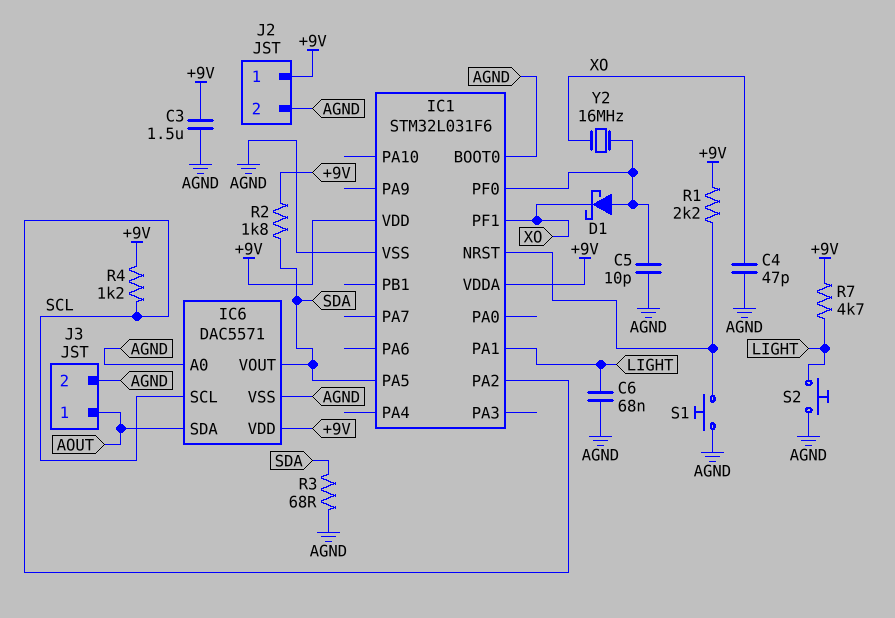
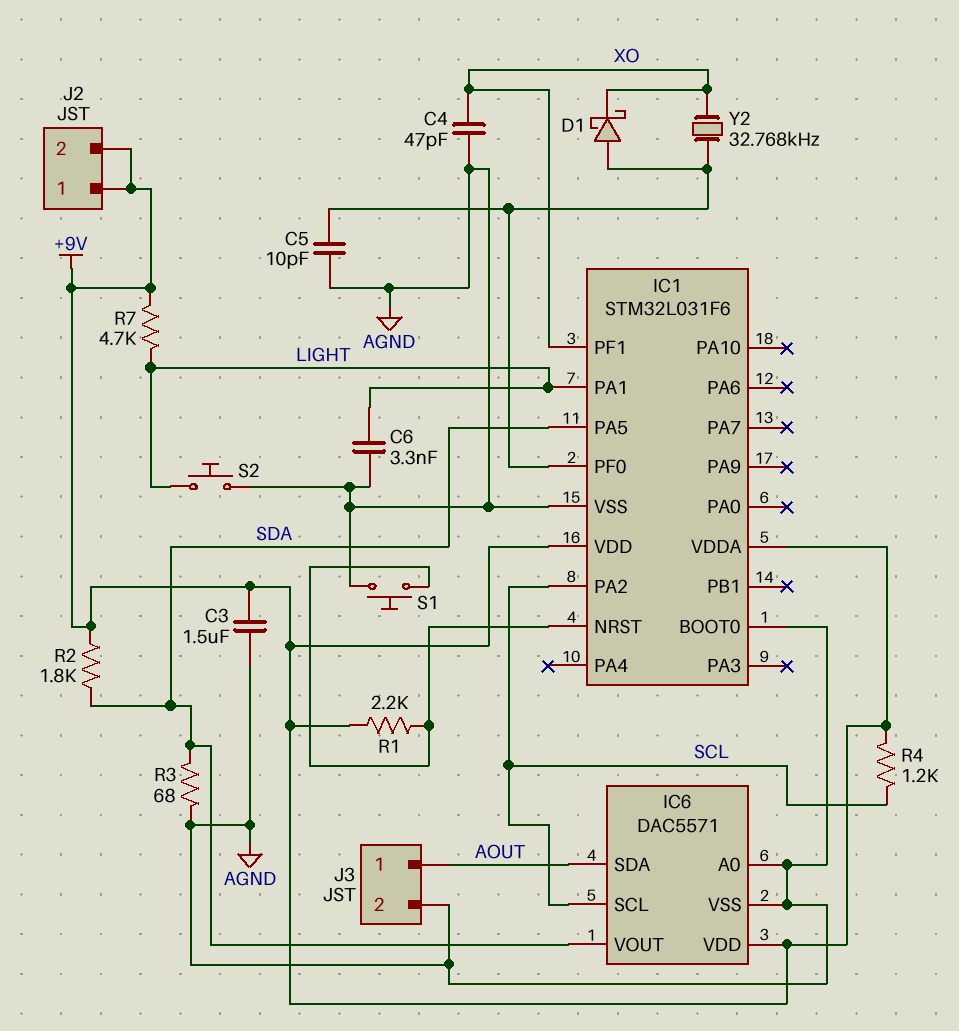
C6: 68nF (AGND, LIGHT) -> 3.3nF (AGND, LIGHT)
J2 pin 2: AGND -> +9V
Y2: 16MHz (IC1/PF0, XO) -> 32.768kHz (IC1/PF0, XO)

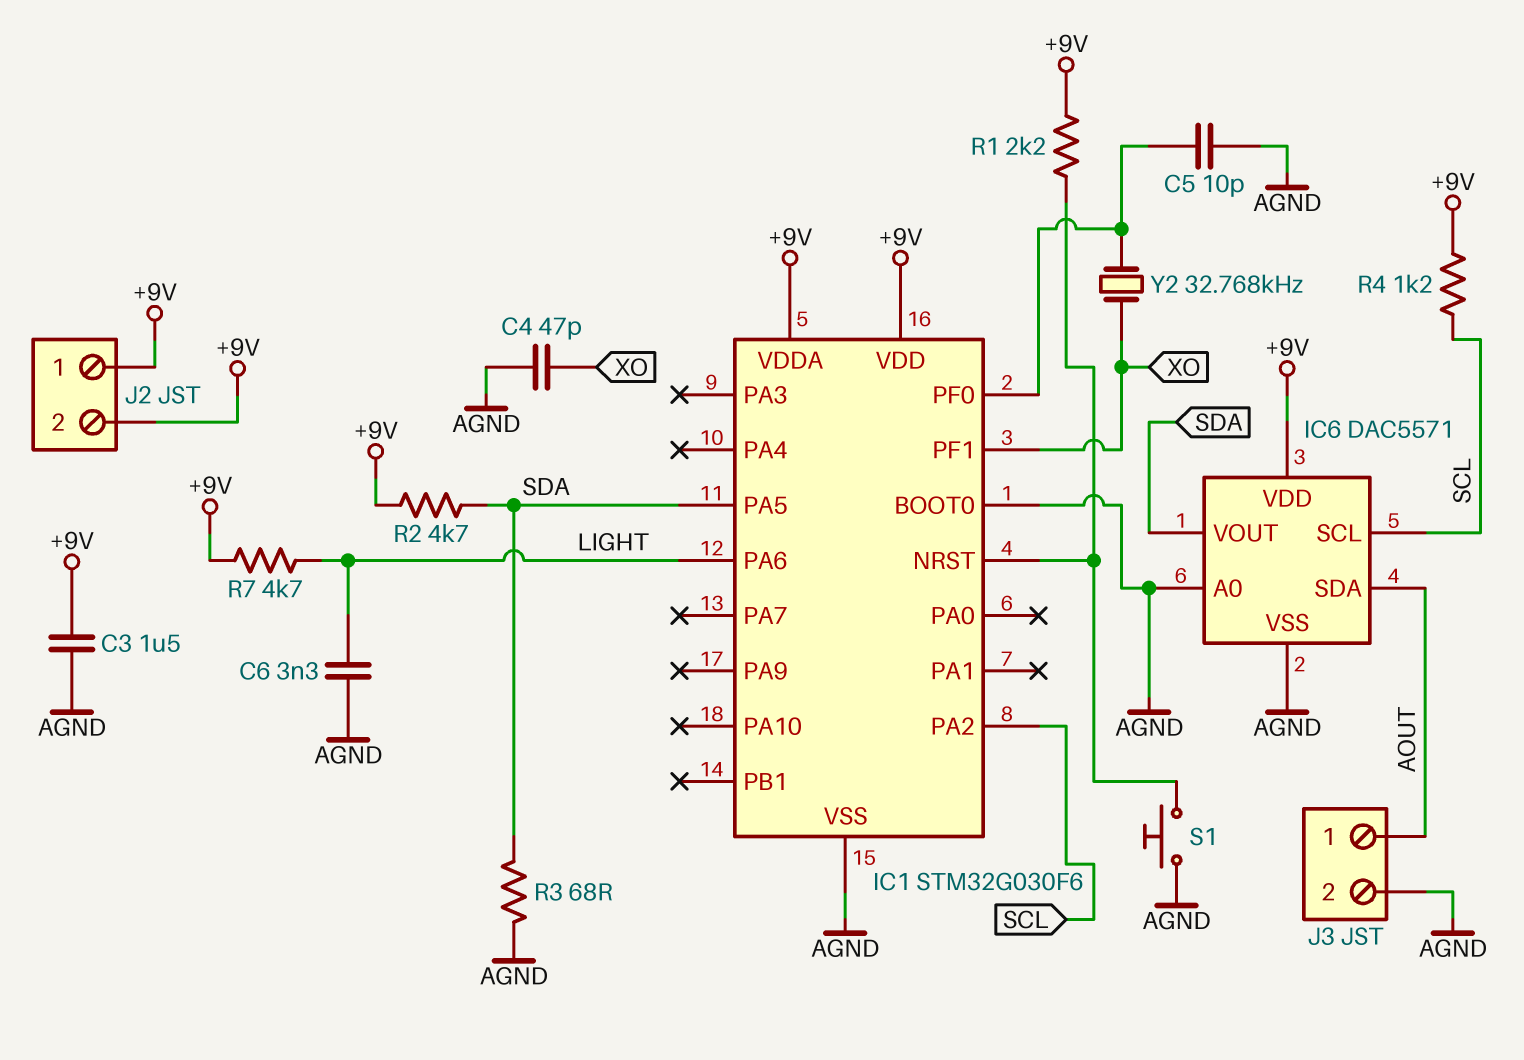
D1: schottky (A IC1/PF0, K XO) -> none
IC1: STM32L031F6 -> STM32G030F6
IC1 pin PA1: LIGHT -> none
IC1 pin PA6: none -> LIGHT
R2: 1.8k (+9V, SDA) -> 4.7k (+9V, SDA)
S2: button (AGND, LIGHT) -> none

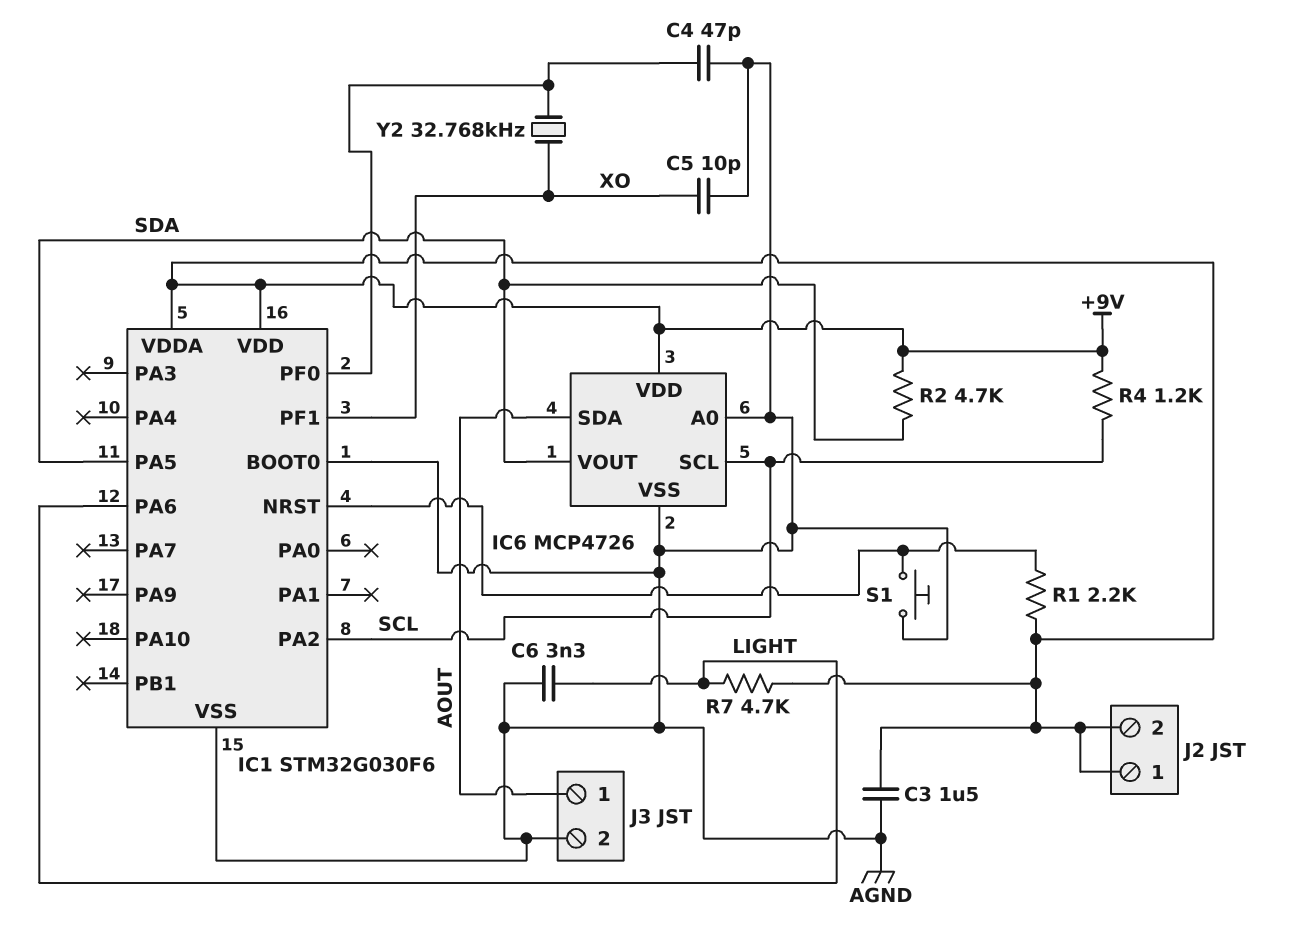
C4: 47pF (AGND, XO) -> 47pF (AGND, IC1/PF0)
C5: 10pF (AGND, IC1/PF0) -> 10pF (AGND, XO)
IC6: DAC5571 -> MCP4726
R3: 68 (AGND, SDA) -> none

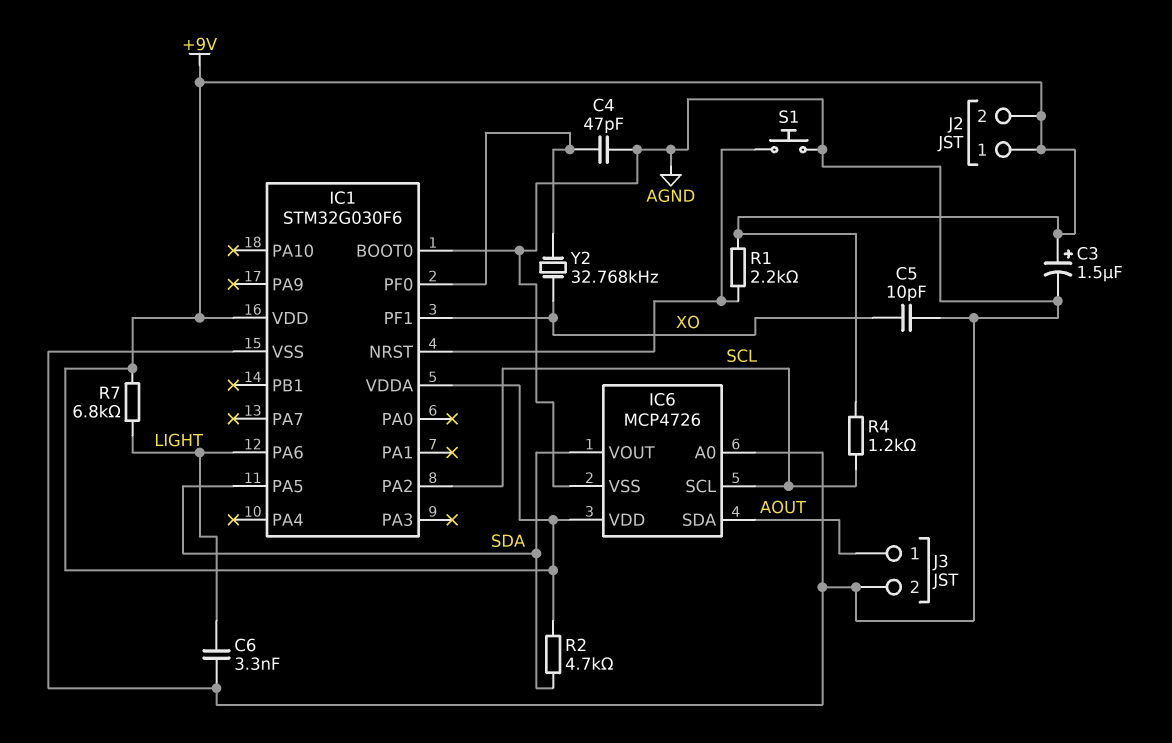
C3: 1.5uF (+9V, AGND) -> 1.5uF (plus +9V, minus AGND)
R7: 4.7k (+9V, LIGHT) -> 6.8k (+9V, LIGHT)

